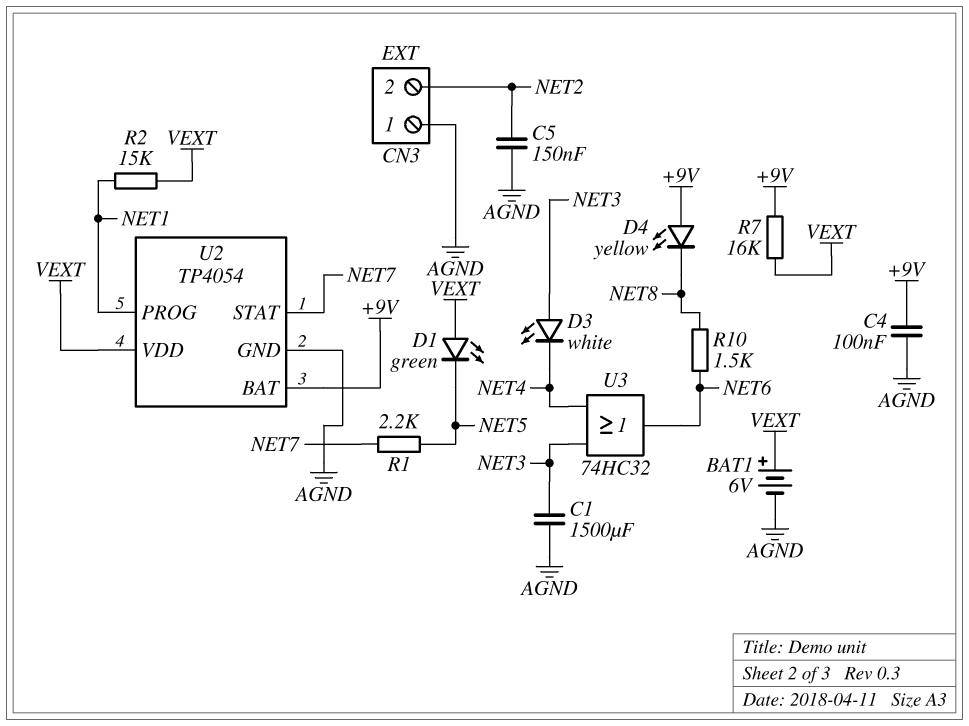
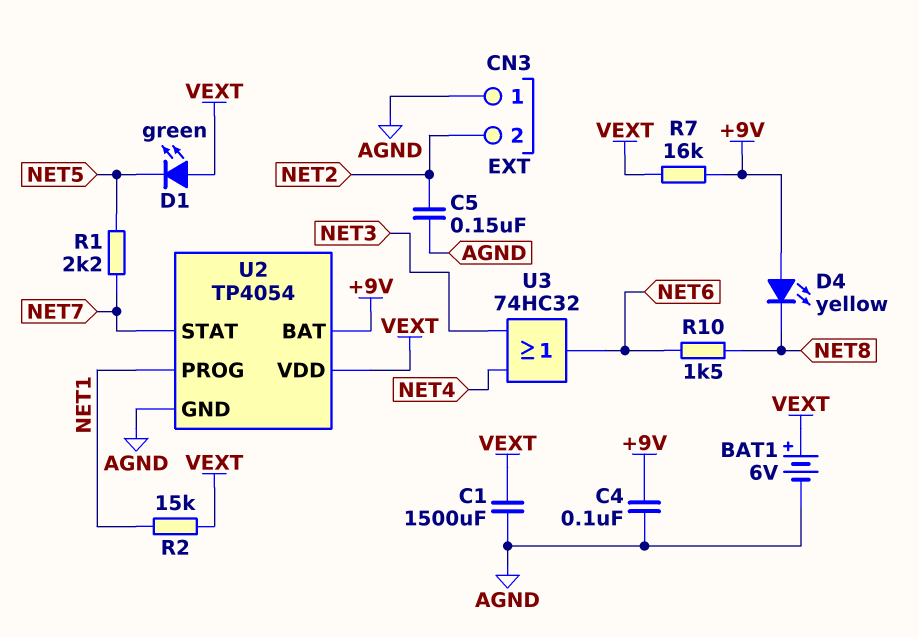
C1: 1500uF (AGND, NET3) -> 1500uF (AGND, VEXT)
D3: LED white (A NET3, K NET4) -> none

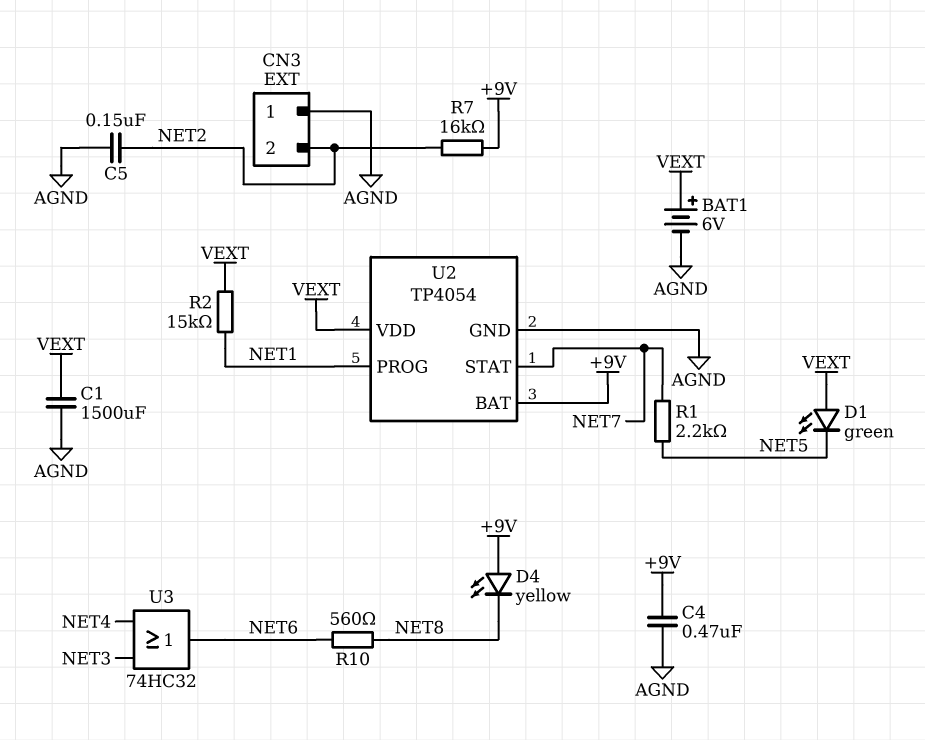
C4: 100nF (+9V, AGND) -> 470nF (+9V, AGND)
R7: 16k (+9V, VEXT) -> 16k (+9V, NET2)
R10: 1.5k (NET6, NET8) -> 560 (NET6, NET8)

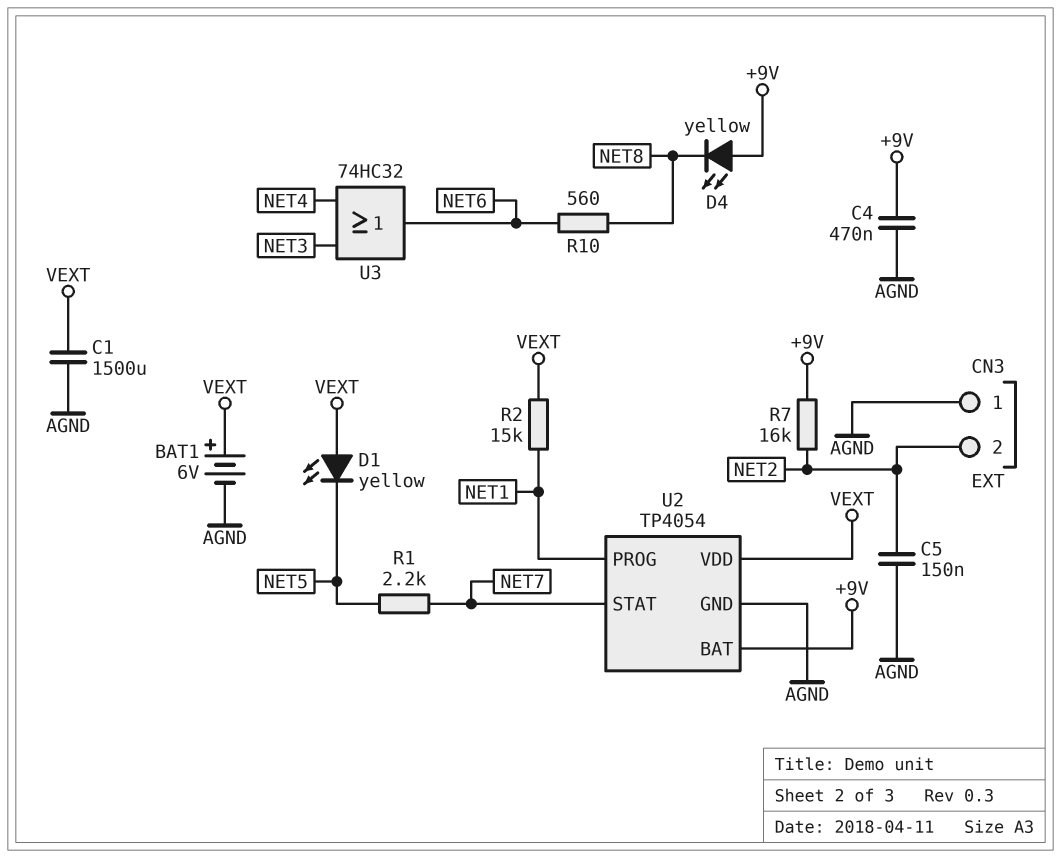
D1: LED green (A VEXT, K NET5) -> LED yellow (A VEXT, K NET5)

